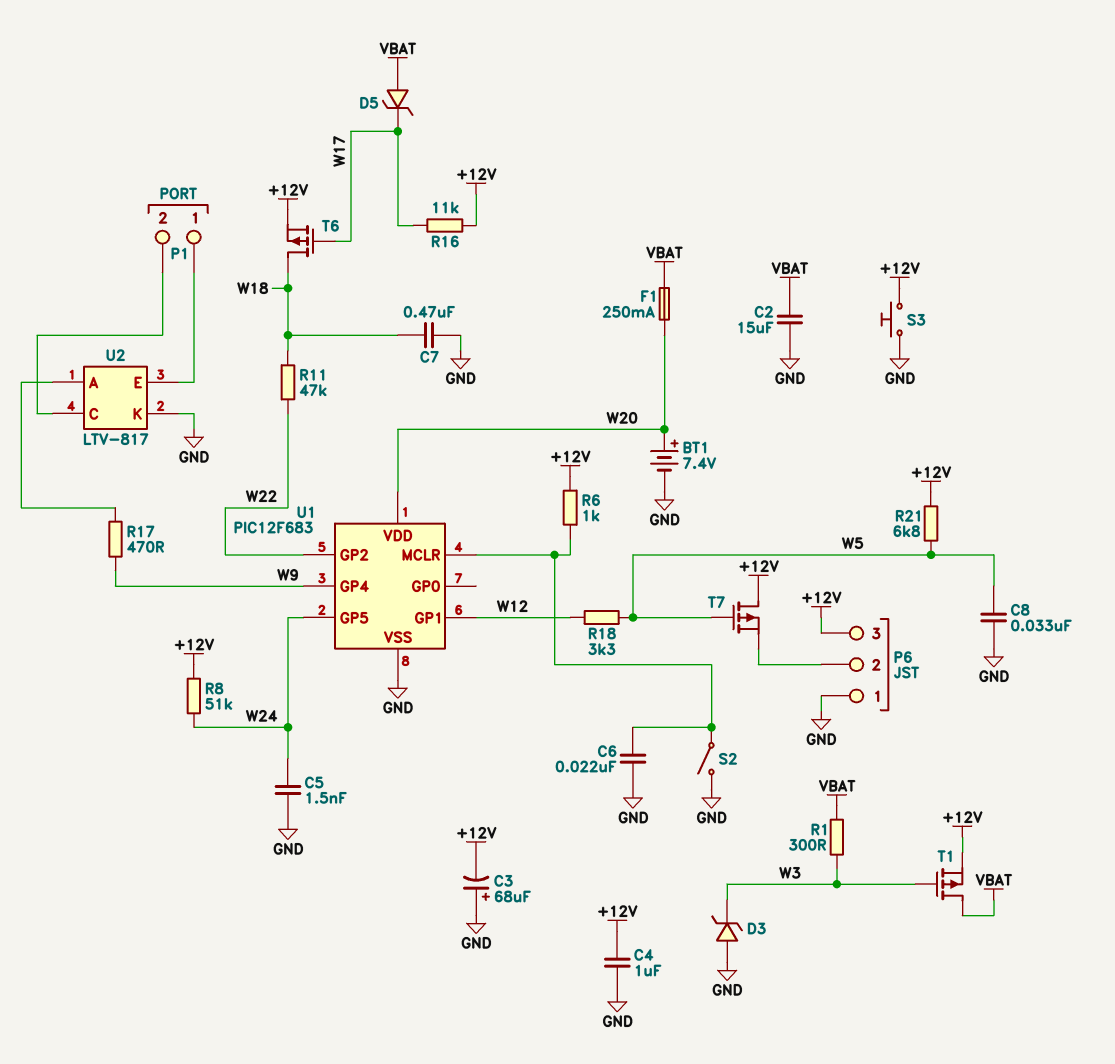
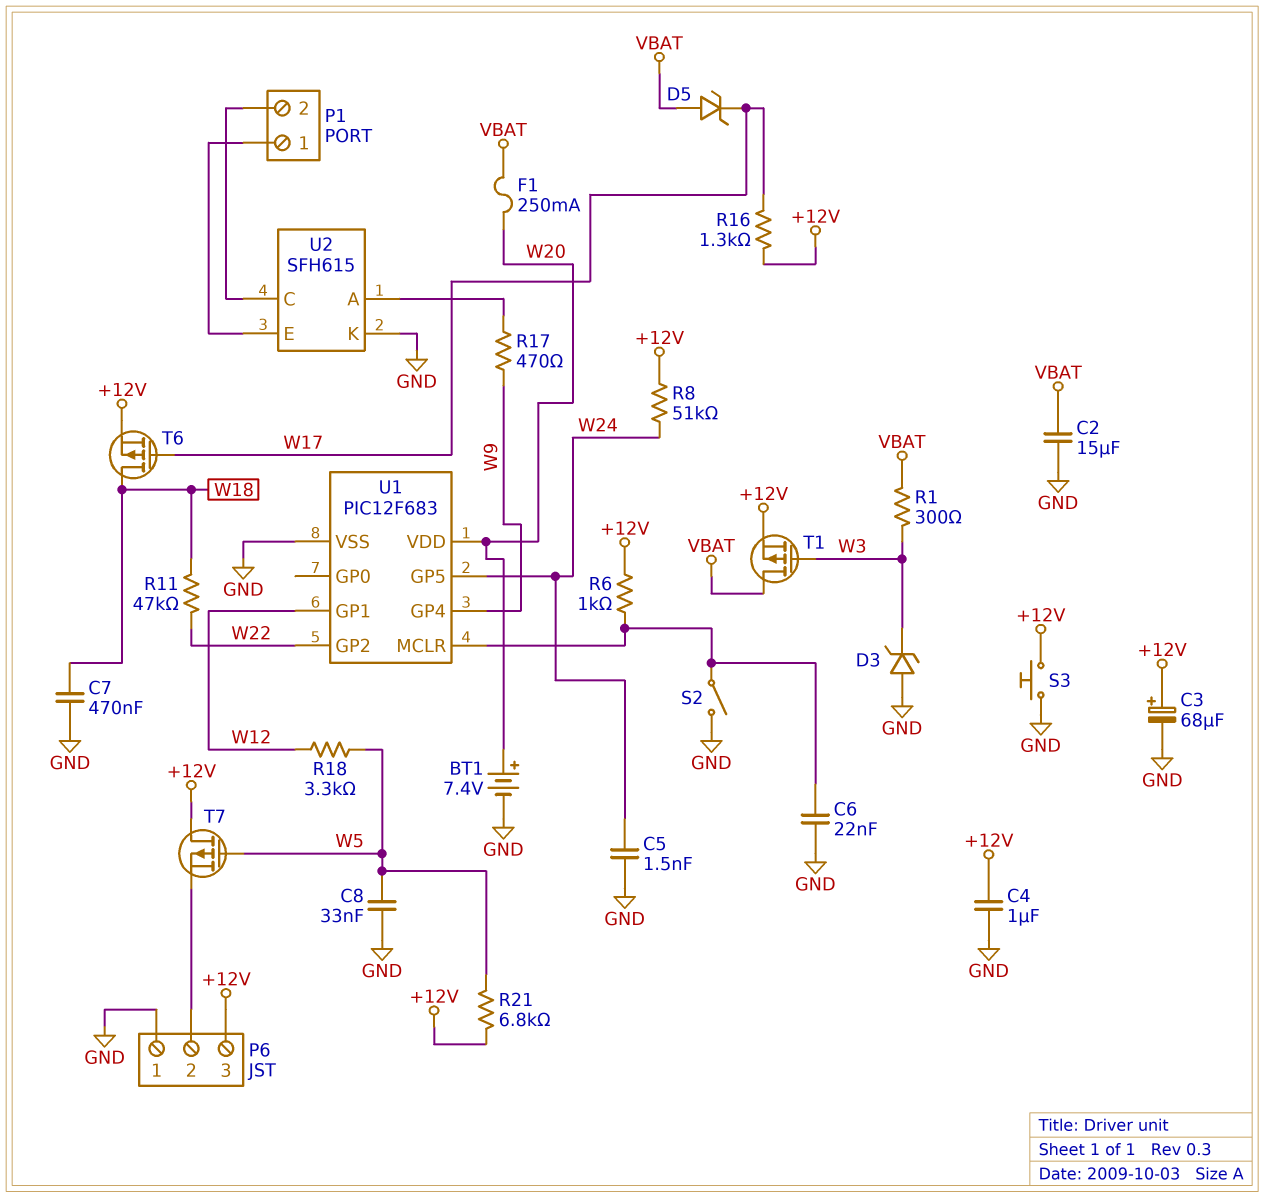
C3: 68uF (plus GND, minus +12V) -> 68uF (plus +12V, minus GND)
R16: 11k (+12V, W17) -> 1.3k (+12V, W17)
U2: LTV-817 -> SFH615

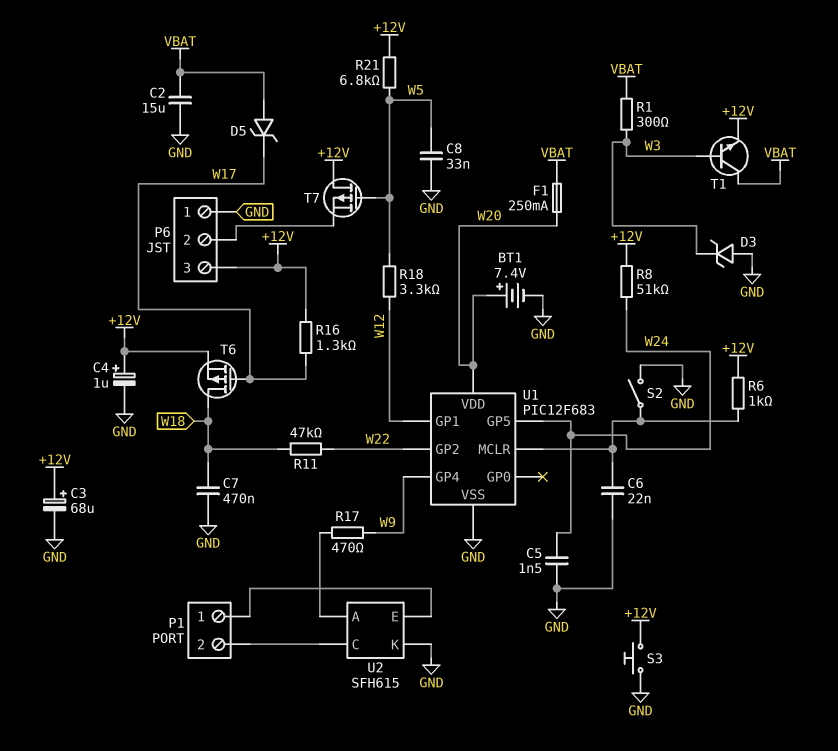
C4: 1uF (+12V, GND) -> 1uF (plus +12V, minus GND)
T1: PMOS (G W3, D VBAT, S +12V) -> NPN (B W3, C VBAT, E +12V)

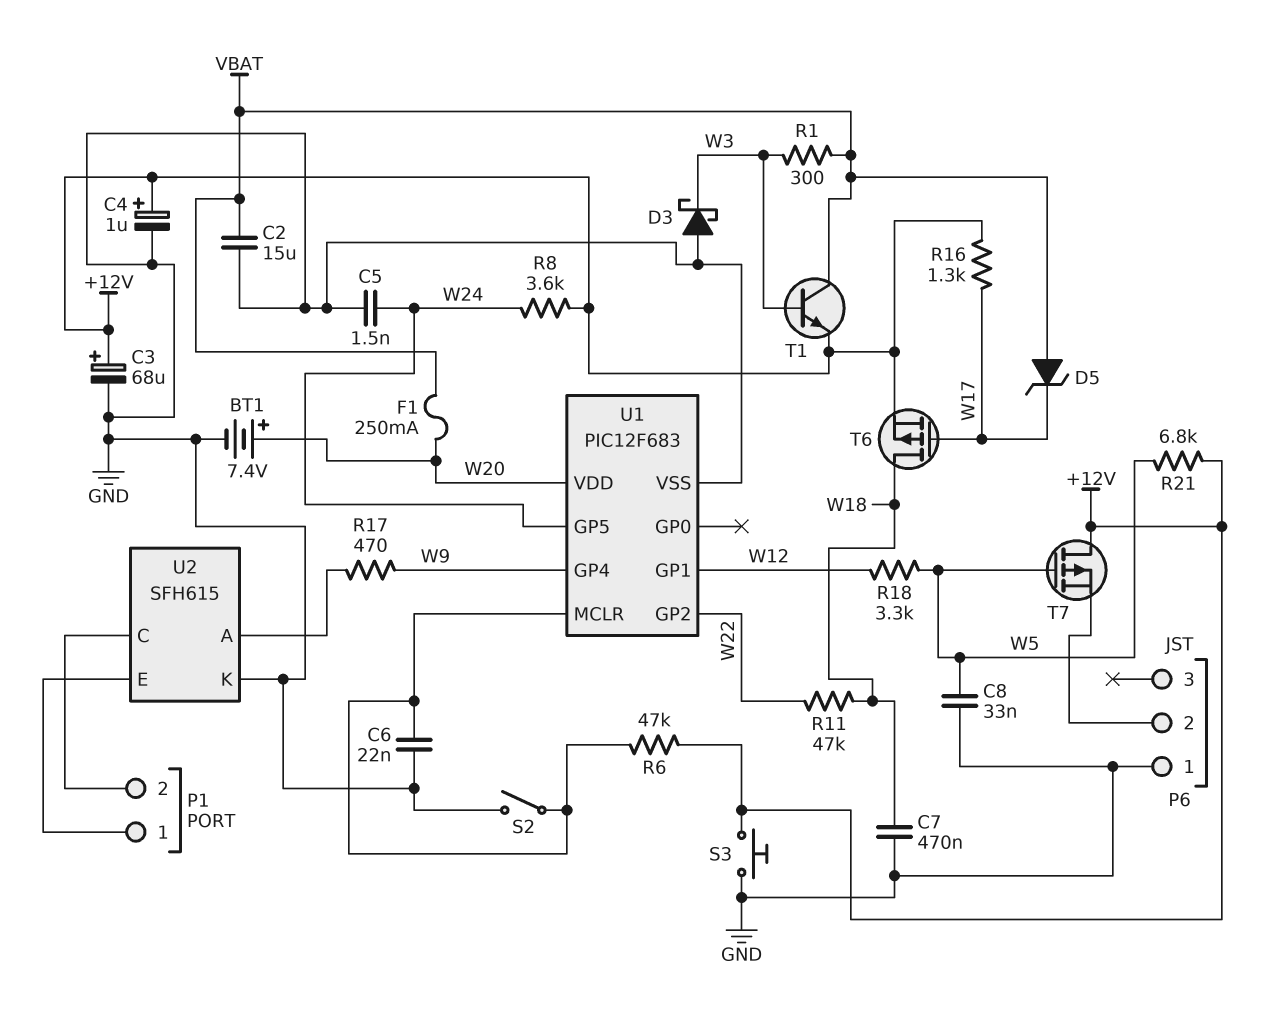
D3: zener (A GND, K W3) -> schottky (A GND, K W3)
P6 pin 3: +12V -> none
R6: 1k (+12V, U1/MCLR) -> 47k (+12V, U1/MCLR)
R8: 51k (+12V, W24) -> 3.6k (+12V, W24)

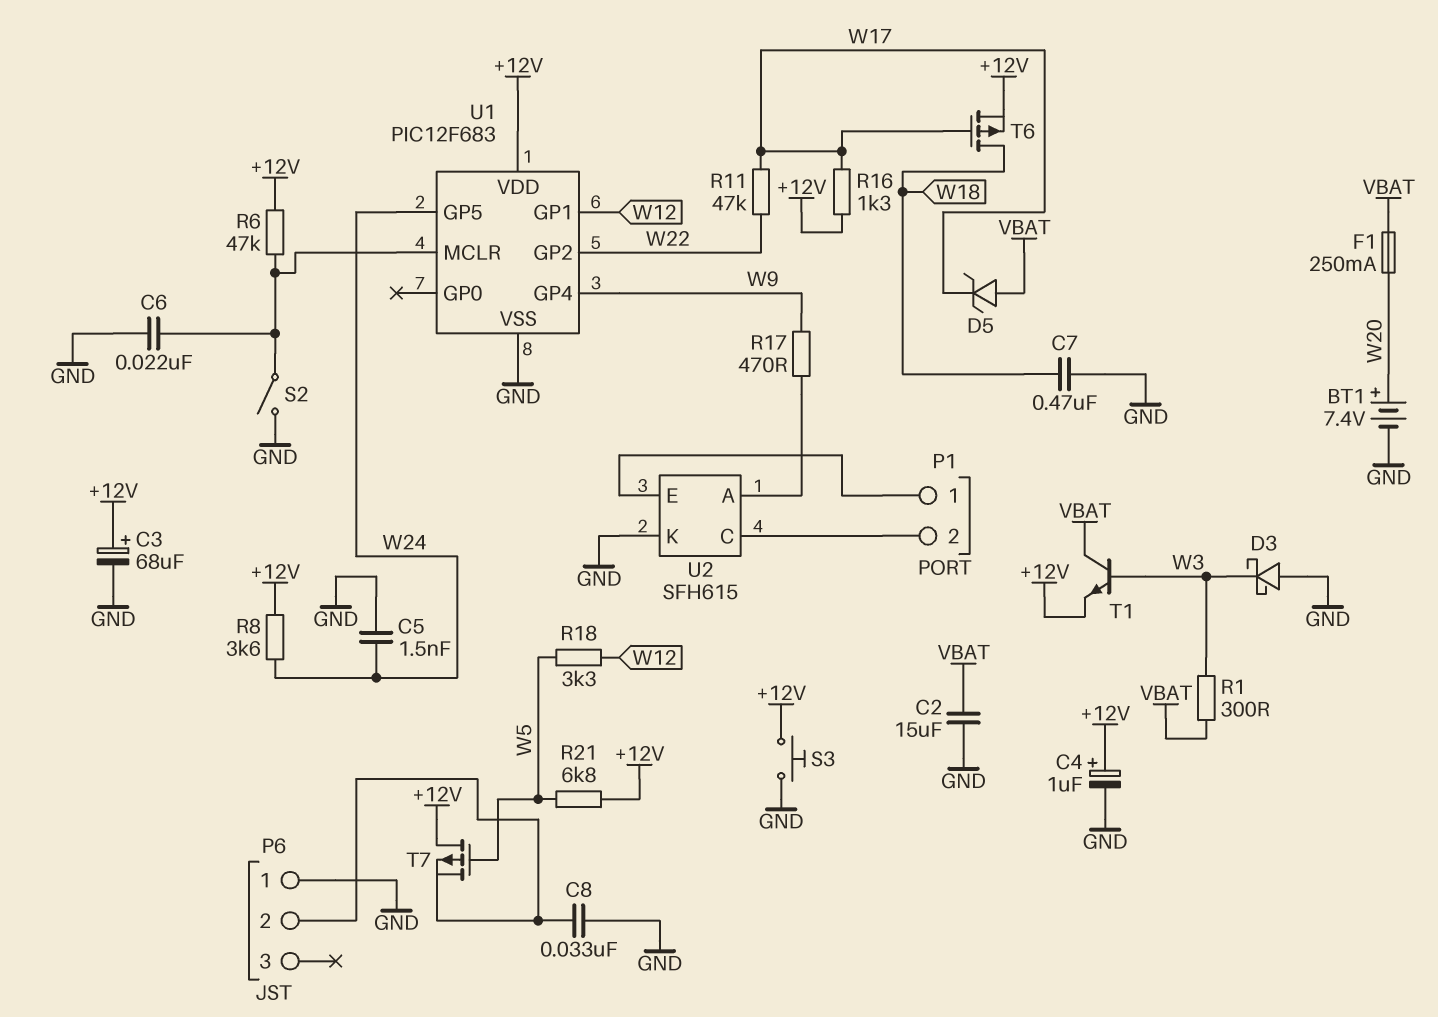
C8: 33nF (GND, W5) -> 33nF (GND, P6/2)
R11: 47k (W18, W22) -> 47k (W17, W22)
U1 pin VDD: W20 -> +12V

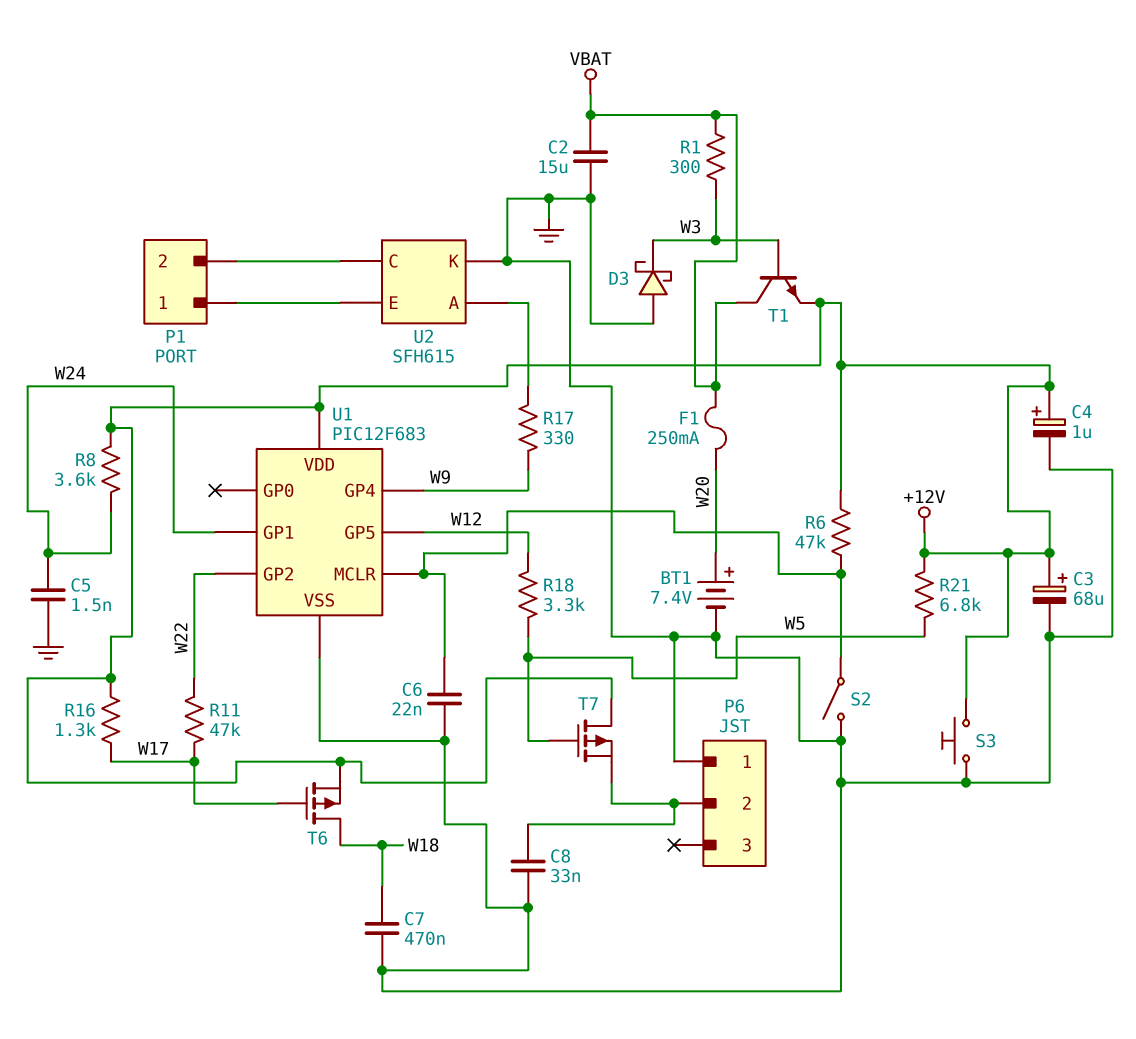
D5: zener (A VBAT, K W17) -> none
R17: 470 (U2/A, W9) -> 330 (U2/A, W9)
U1 pin GP1: W12 -> W24
U1 pin GP5: W24 -> W12

